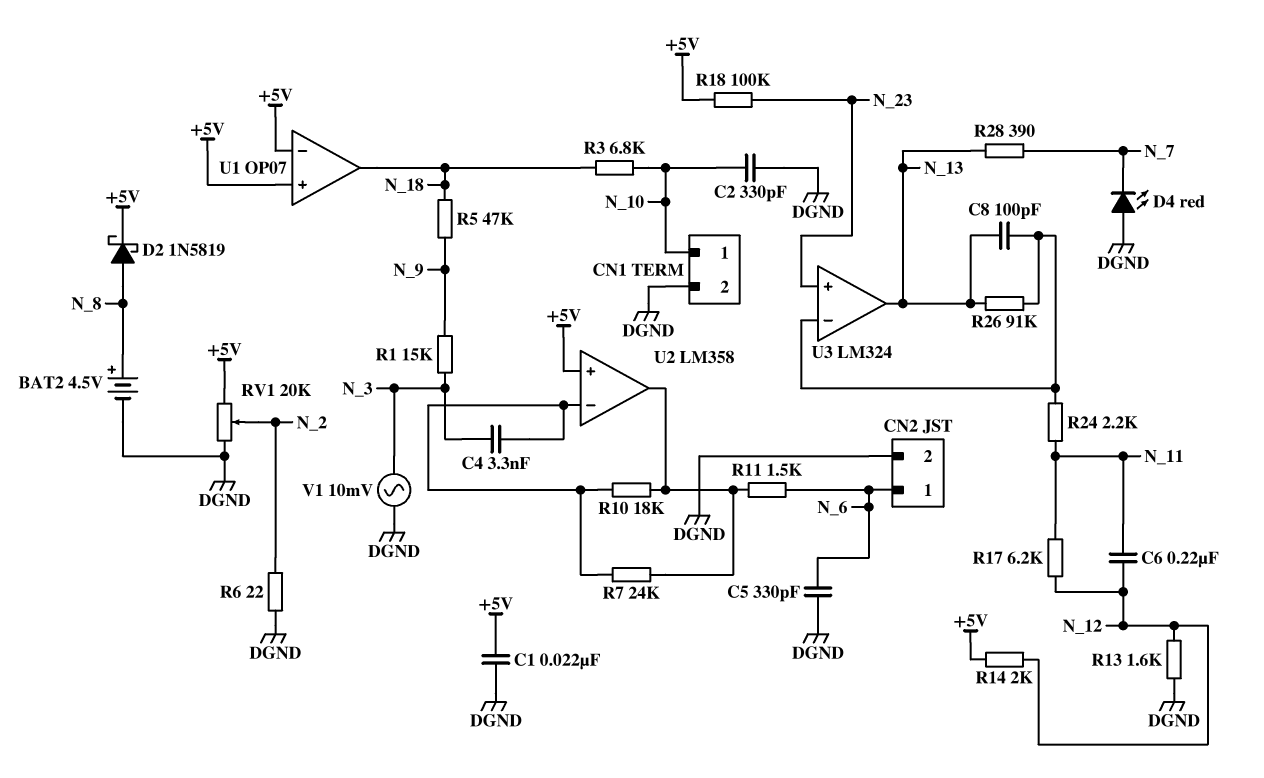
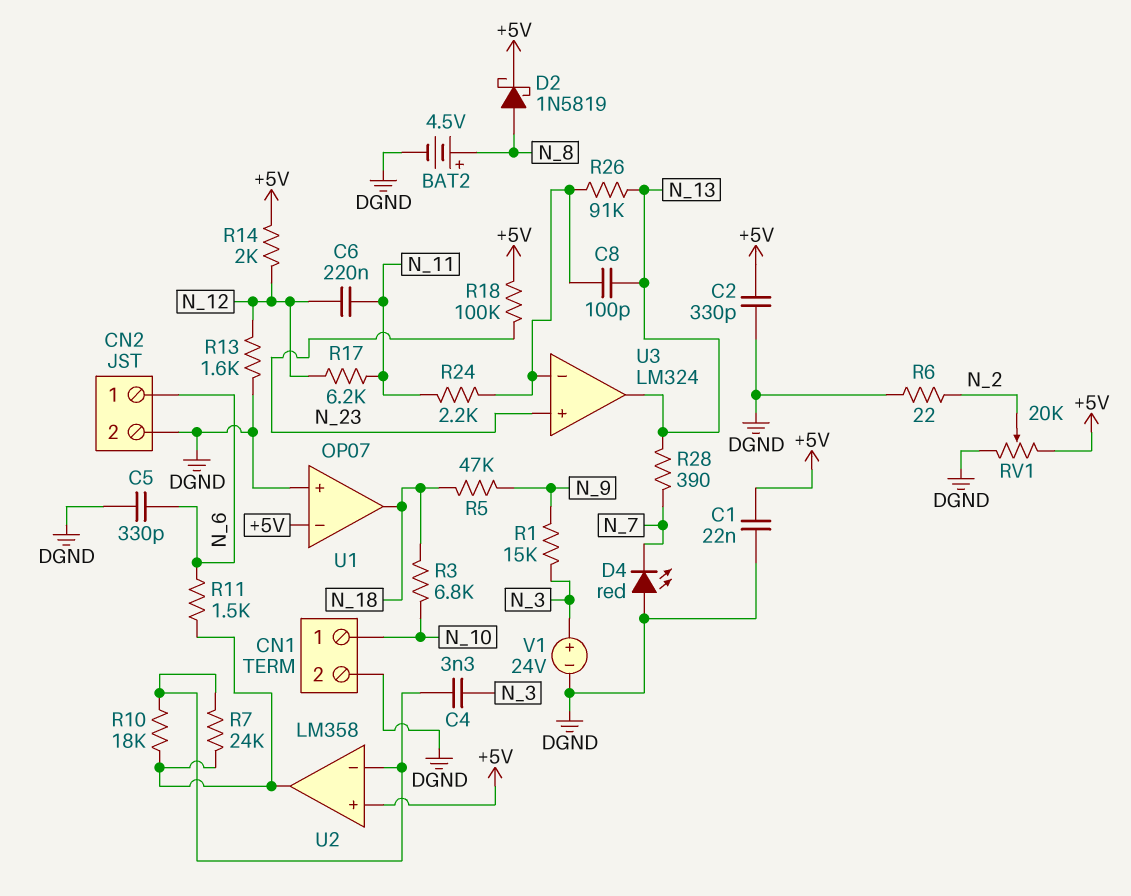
C2: 330pF (DGND, N_10) -> 330pF (+5V, DGND)
U1 pin in+: +5V -> DGND
V1: AC 10mV (DGND, N_3) -> 24V (plus N_3, minus DGND)

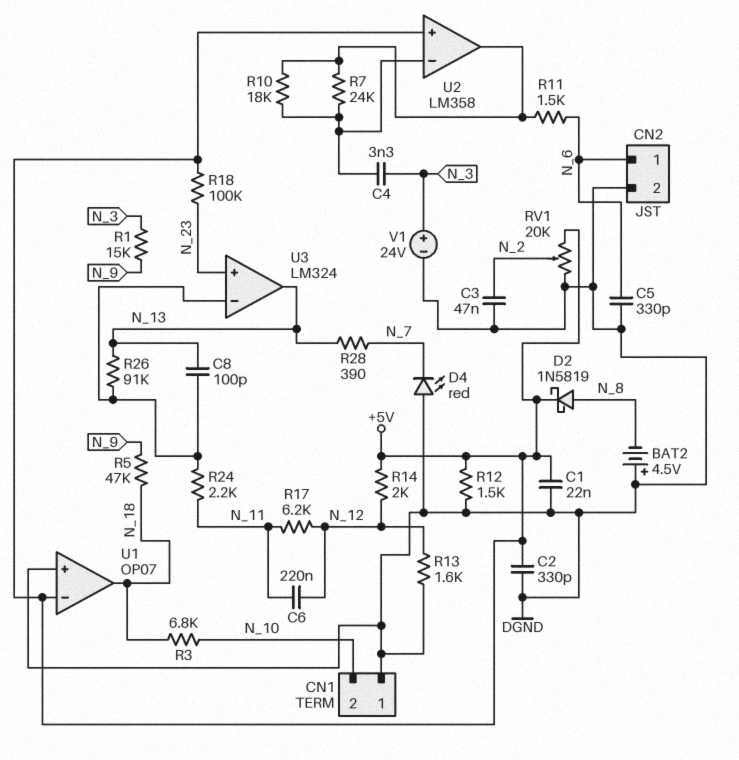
BAT2: 4.5V (plus N_8, minus DGND) -> 4.5V (plus DGND, minus N_8)
C3: none -> 47nF (DGND, N_2)
CN1 pin 1: N_10 -> DGND
CN1 pin 2: DGND -> N_10
R6: 22 (DGND, N_2) -> none
R12: none -> 1.5k (+5V, DGND)

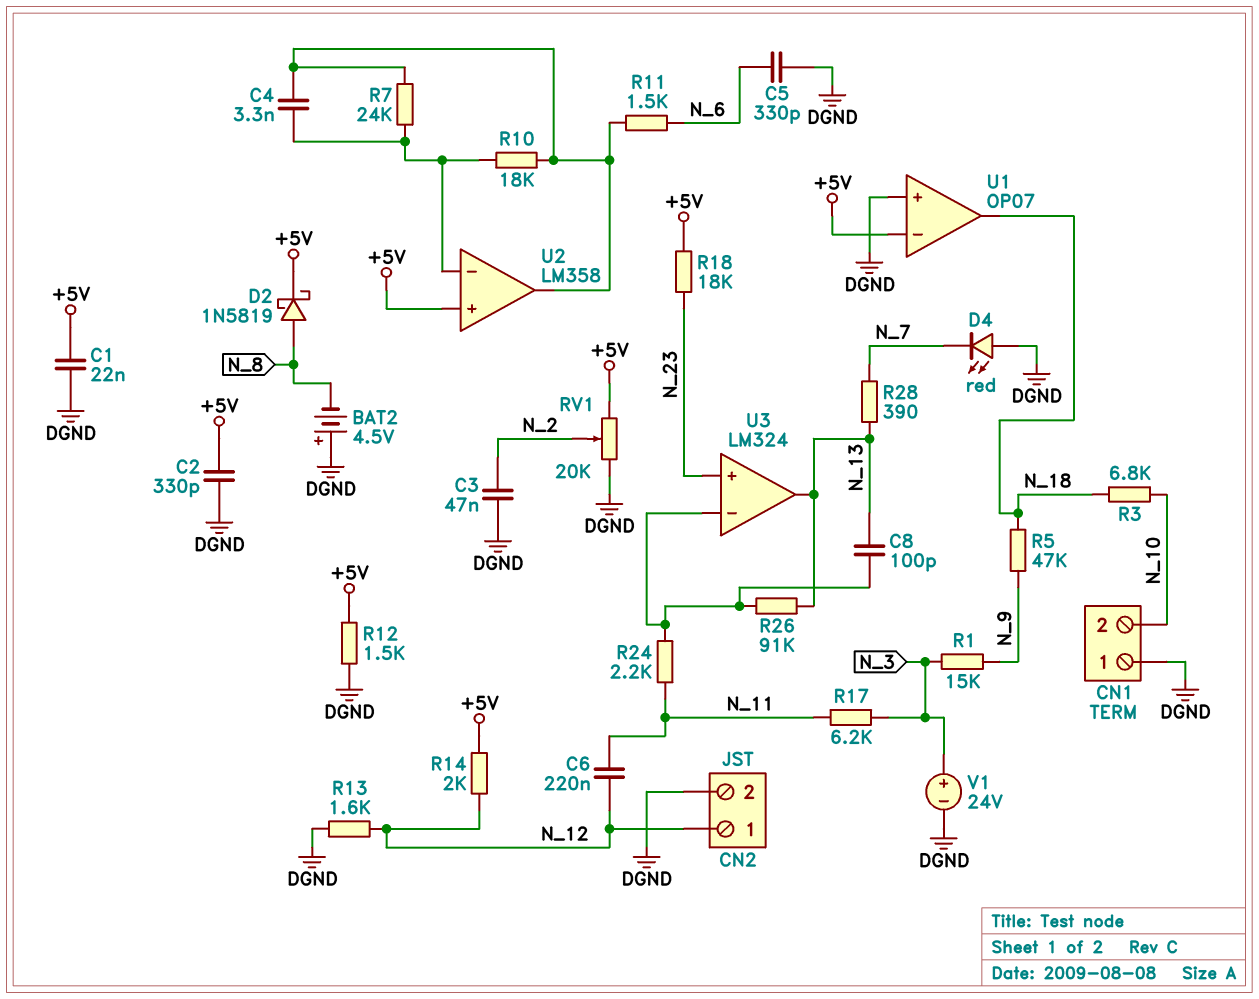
C4: 3.3nF (N_3, U2/in-) -> 3.3nF (U2/in-, U2/out)
CN2 pin 1: N_6 -> N_12
R17: 6.2k (N_11, N_12) -> 6.2k (N_3, N_11)
R18: 100k (+5V, N_23) -> 18k (+5V, N_23)

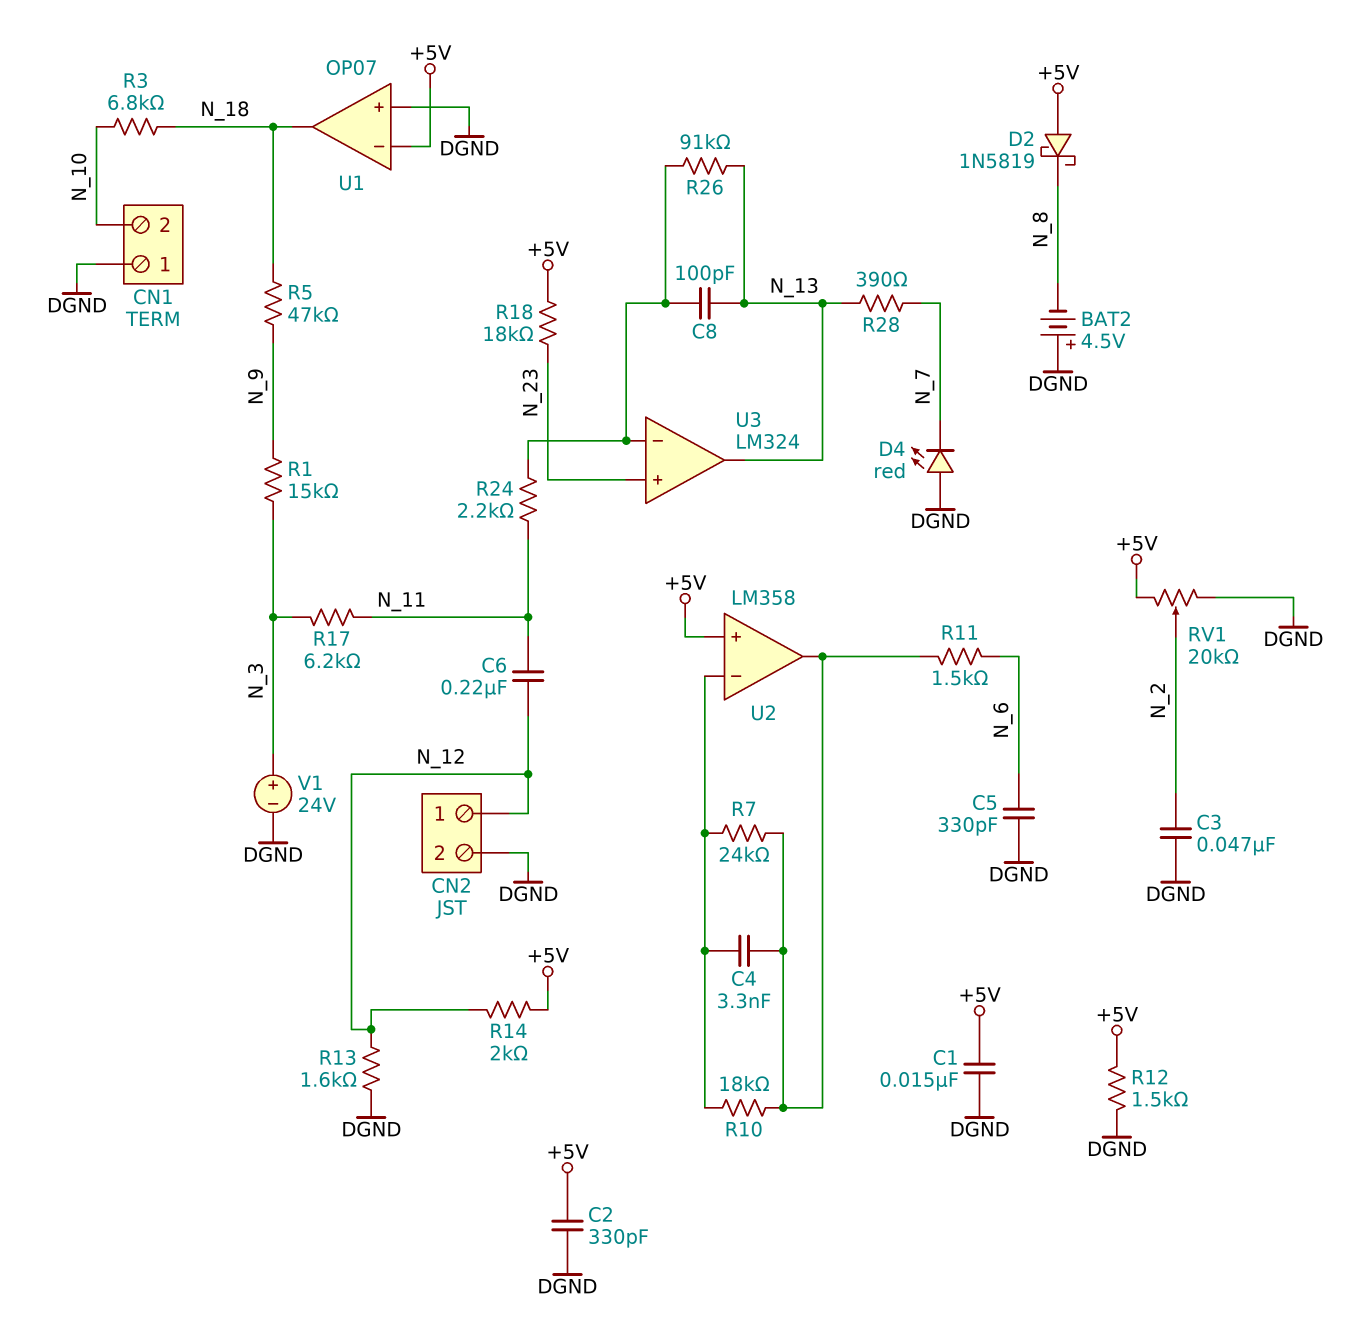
C1: 22nF (+5V, DGND) -> 15nF (+5V, DGND)
D2: schottky 1N5819 (A N_8, K +5V) -> schottky 1N5819 (A +5V, K N_8)

